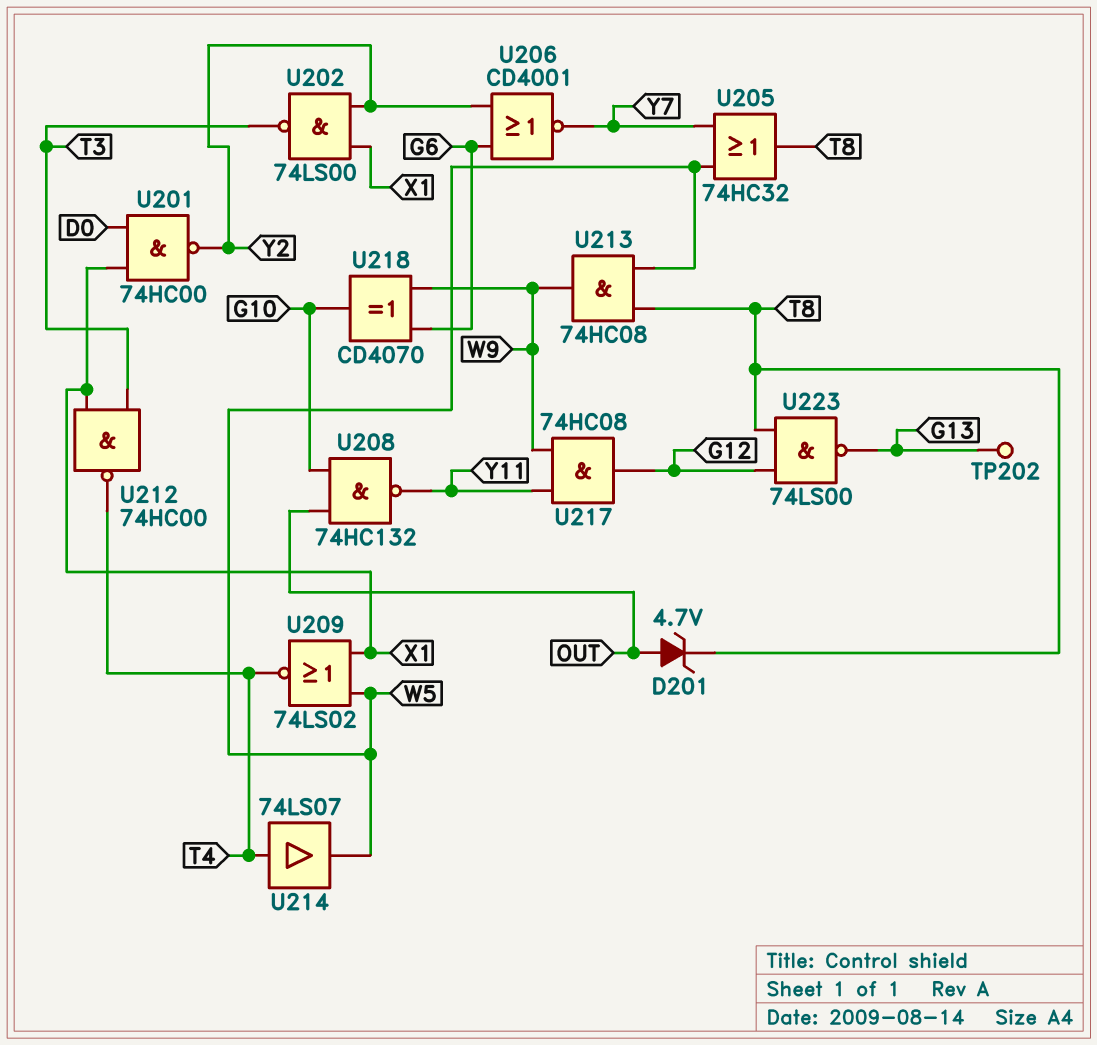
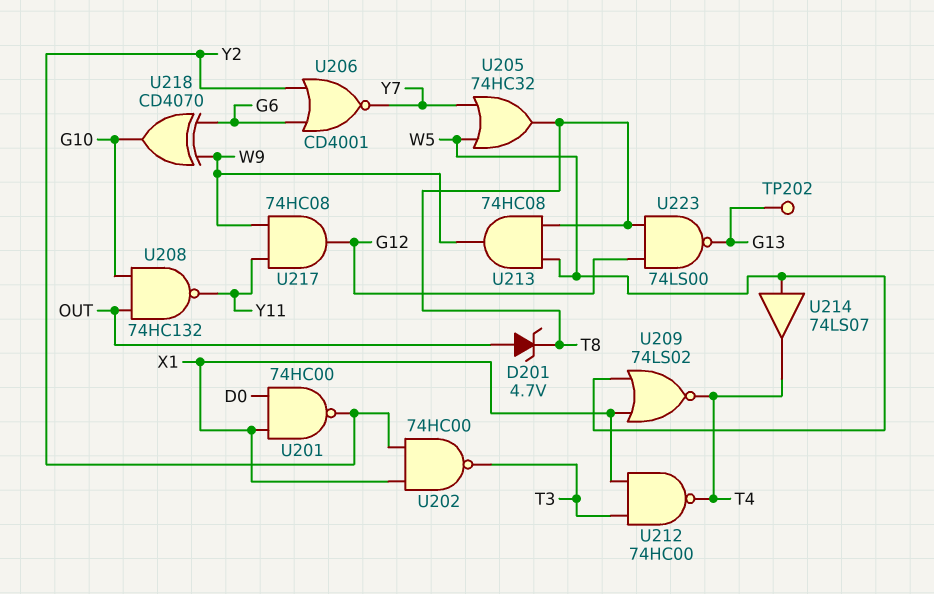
U202: NAND 74LS00 (in X1, in Y2, out T3) -> NAND 74HC00 (in X1, in Y2, out T3)
U214: buffer 74LS07 (in T4, out W5) -> buffer 74LS07 (in W5, out T4)

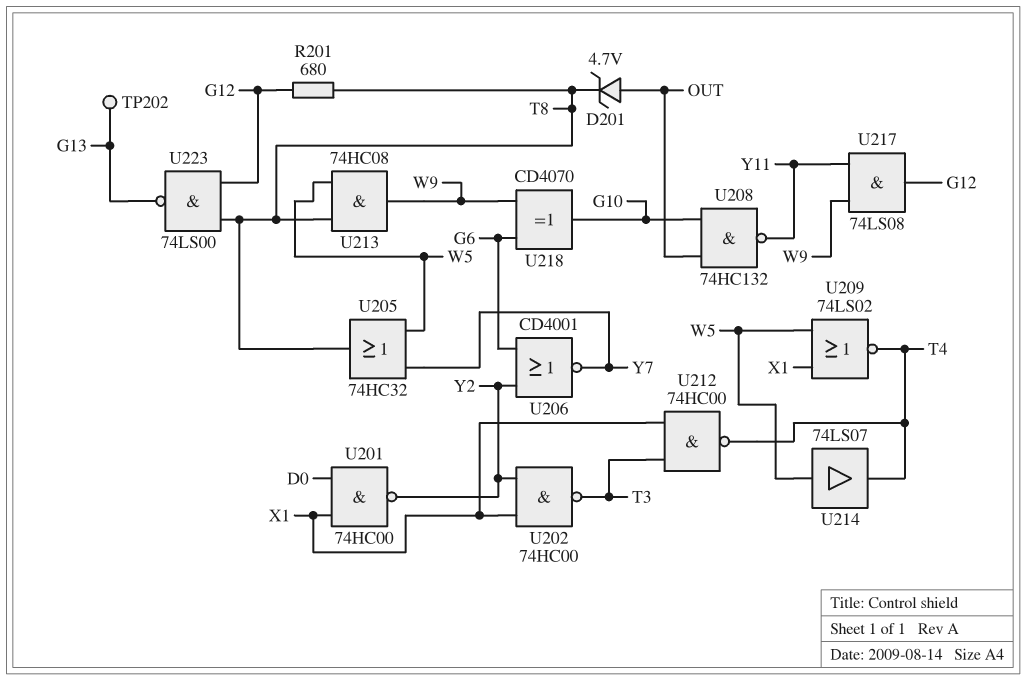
R201: none -> 680 (G12, T8)
U217: AND 74HC08 (in W9, in Y11, out G12) -> AND 74LS08 (in W9, in Y11, out G12)

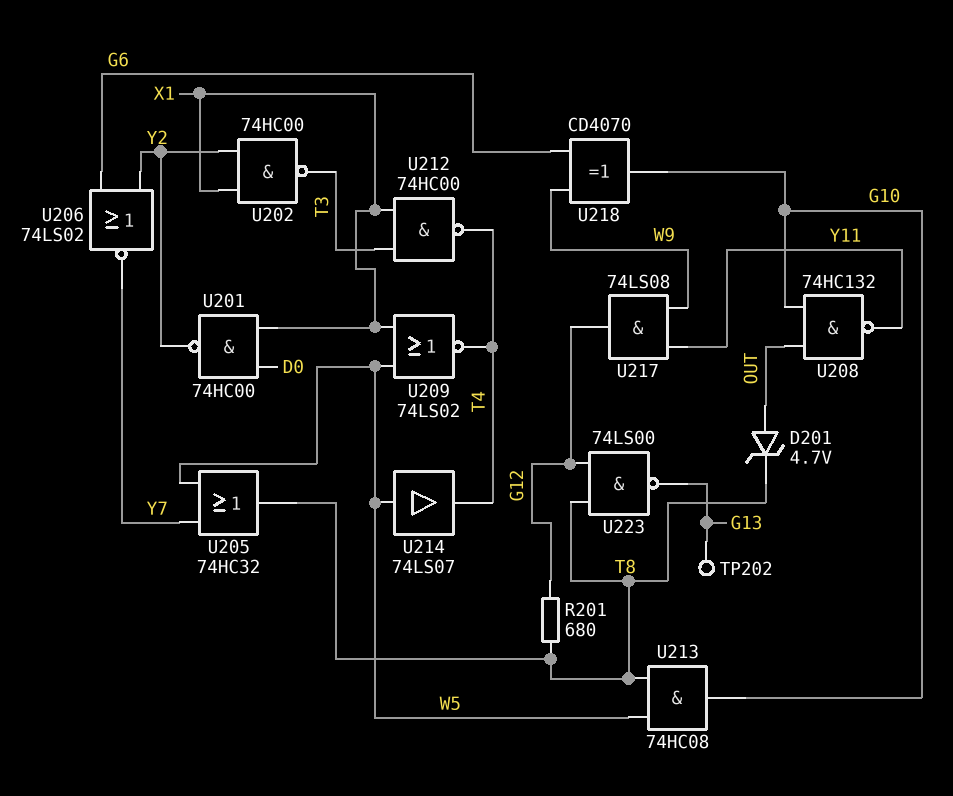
U206: NOR CD4001 (in G6, in Y2, out Y7) -> NOR 74LS02 (in G6, in Y2, out Y7)
U213: AND 74HC08 (in T8, in W5, out W9) -> AND 74HC08 (in T8, in W5, out G10)

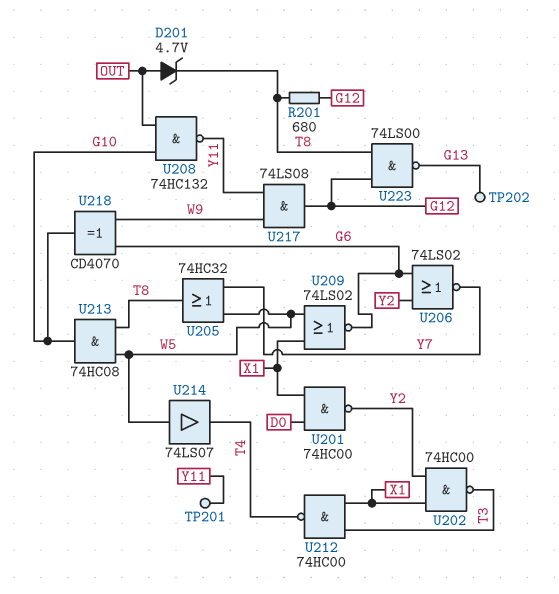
TP201: none -> test point (Y11)
U209: NOR 74LS02 (in W5, in X1, out T4) -> NOR 74LS02 (in W5, in X1, out G6)

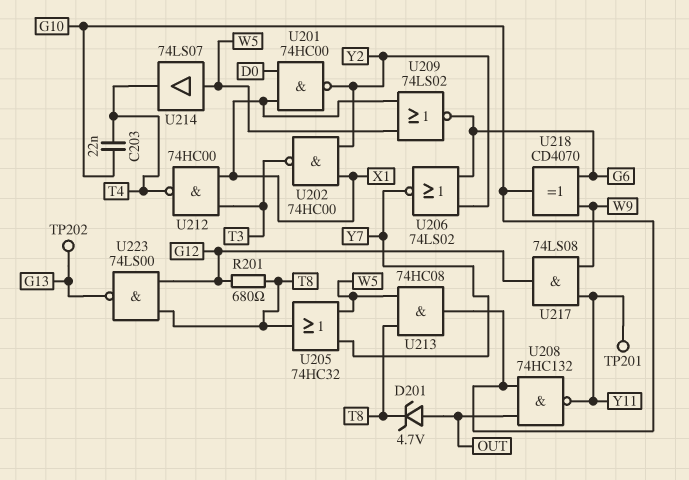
C203: none -> 22nF (G10, T4)

